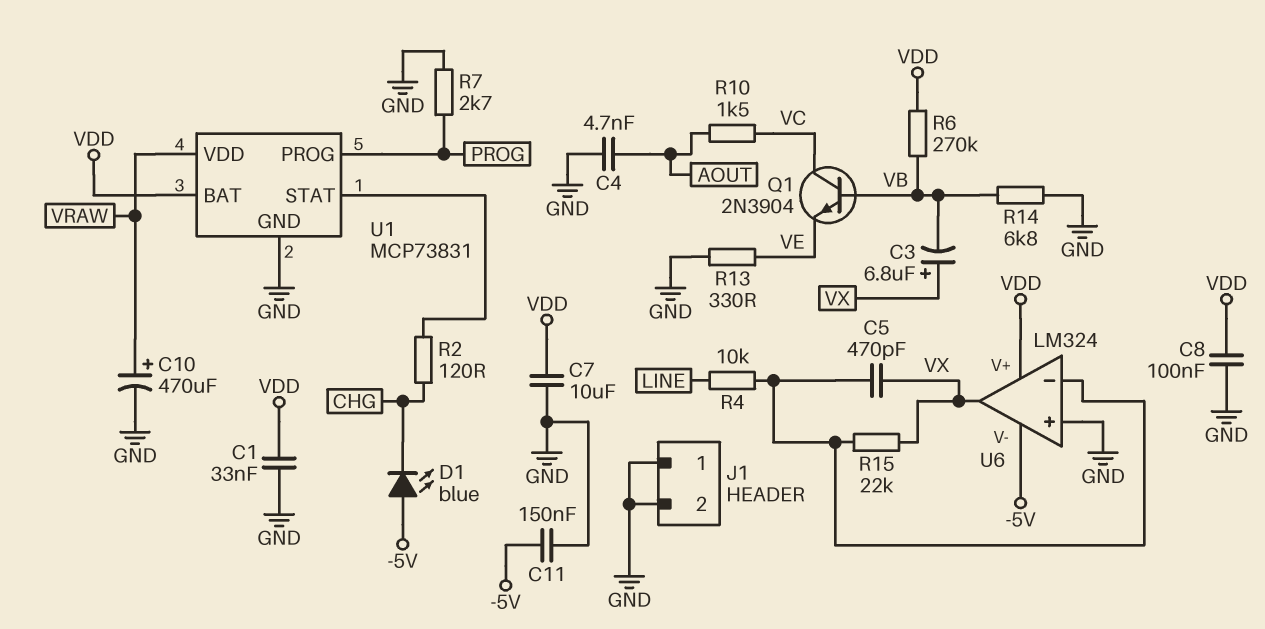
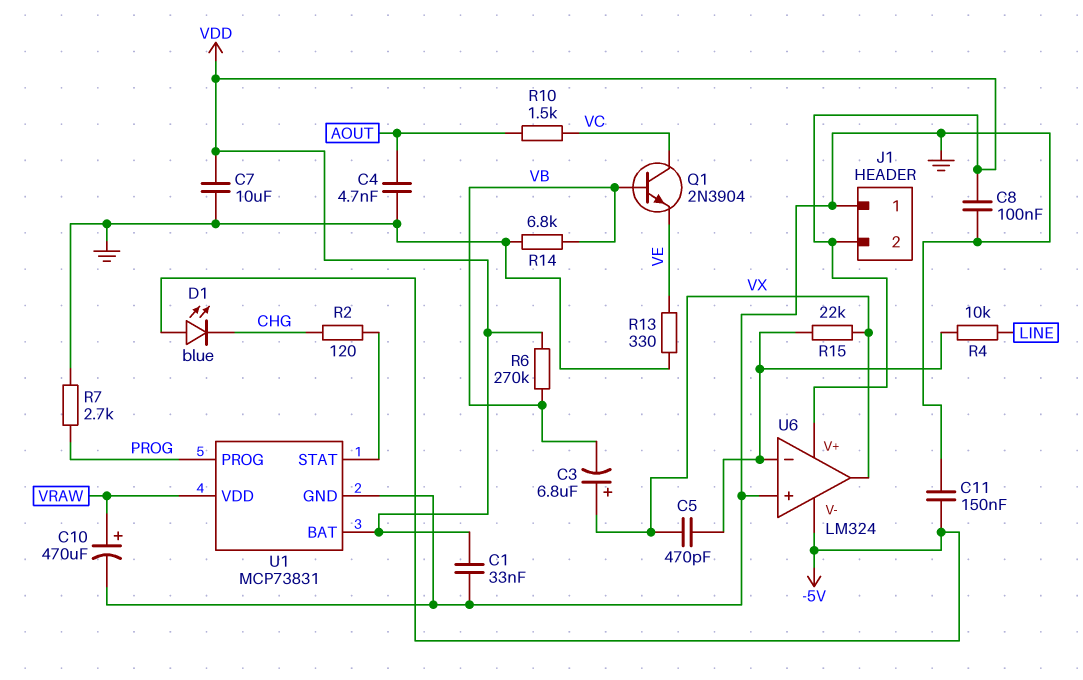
J1 pin 2: GND -> VDD

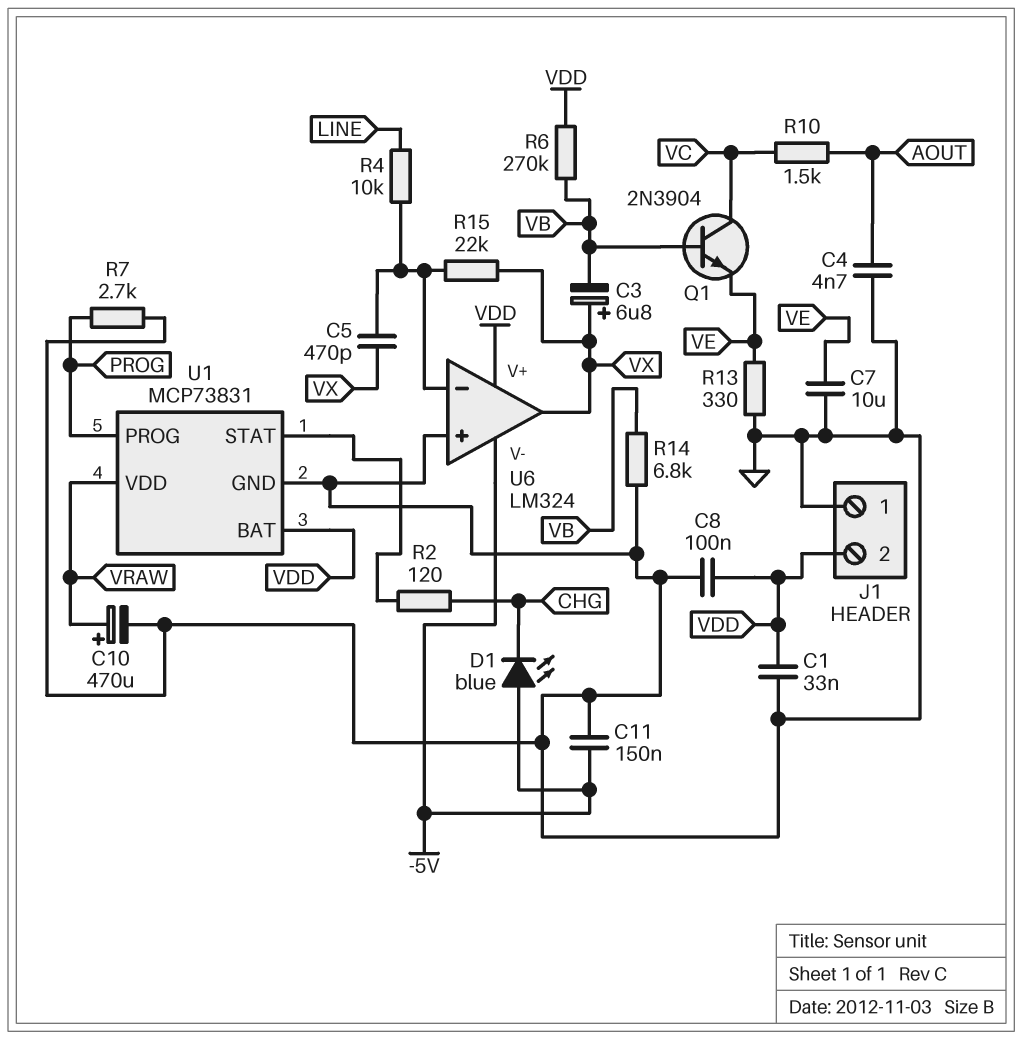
C7: 10uF (GND, VDD) -> 10uF (GND, VE)

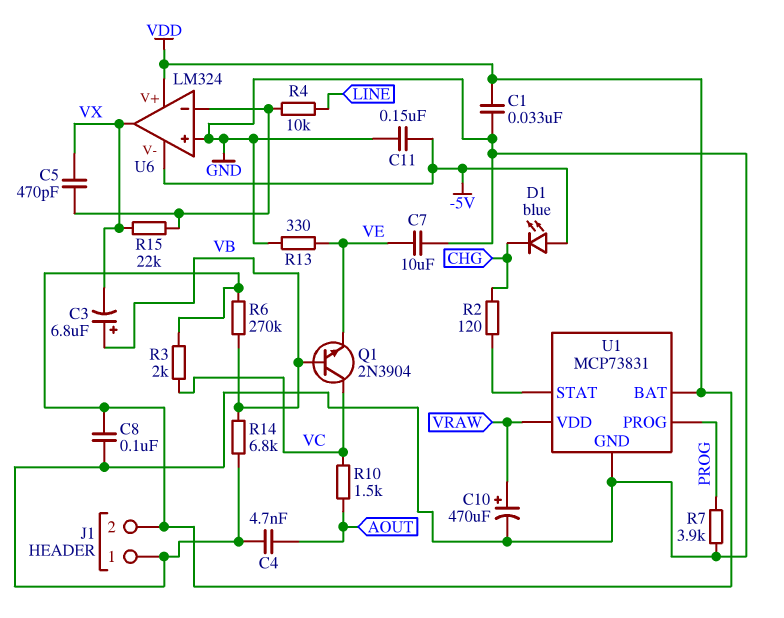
C3: 6.8uF (plus VX, minus VB) -> 6.8uF (plus VB, minus VX)
R3: none -> 2k (VC, VDD)
R7: 2.7k (GND, PROG) -> 3.9k (GND, PROG)

